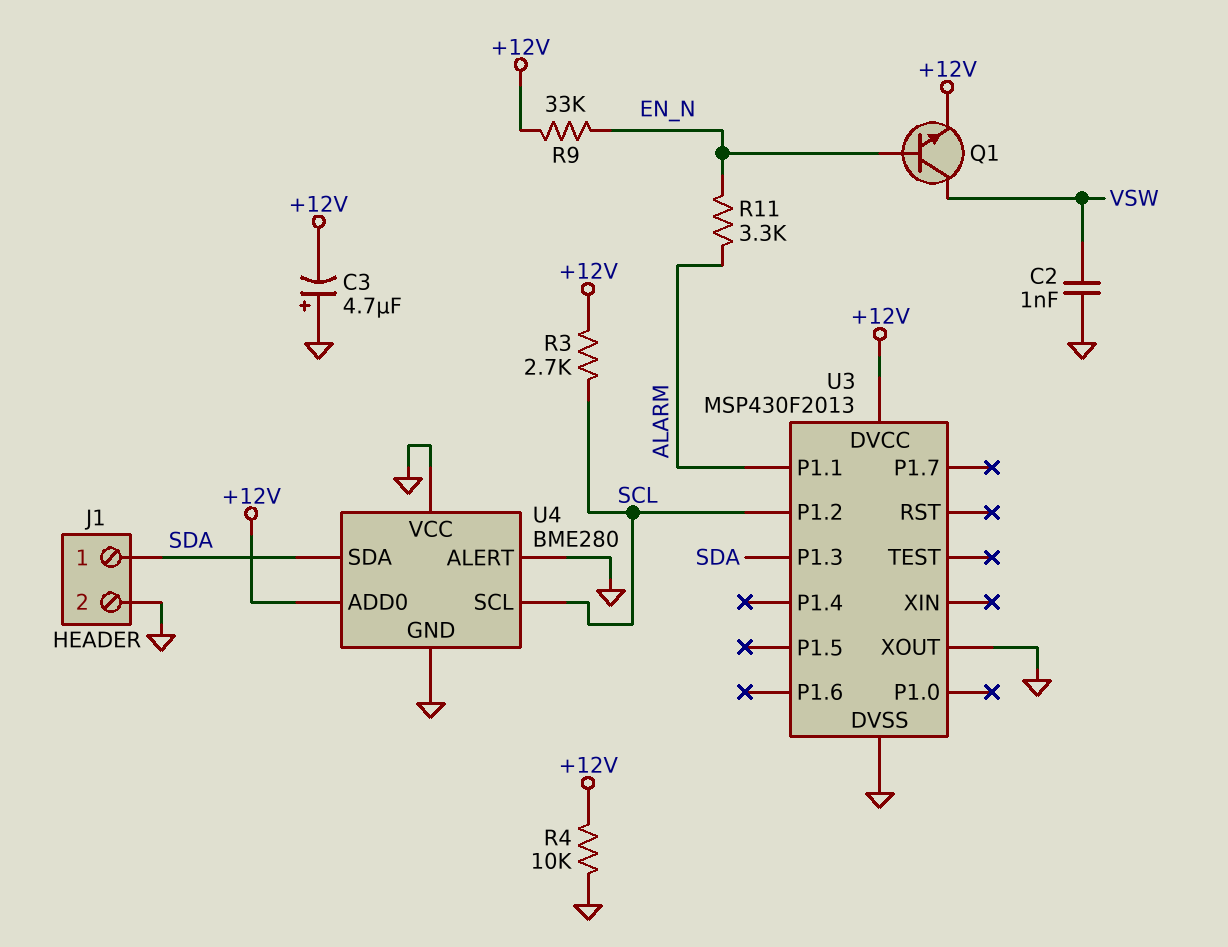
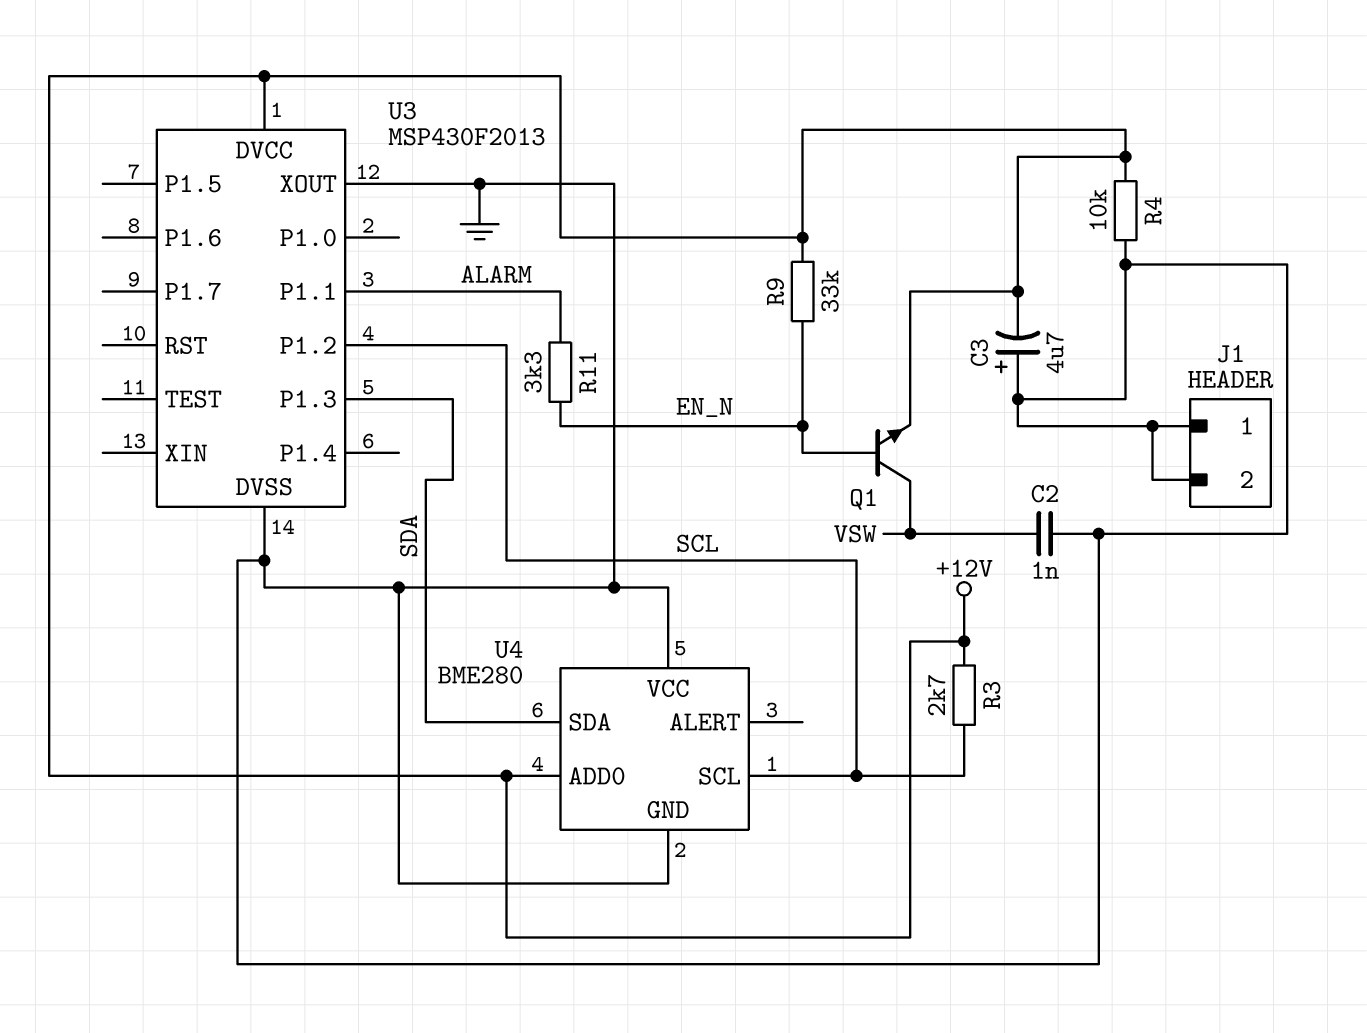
J1 pin 1: SDA -> GND
U4 pin ALERT: GND -> none

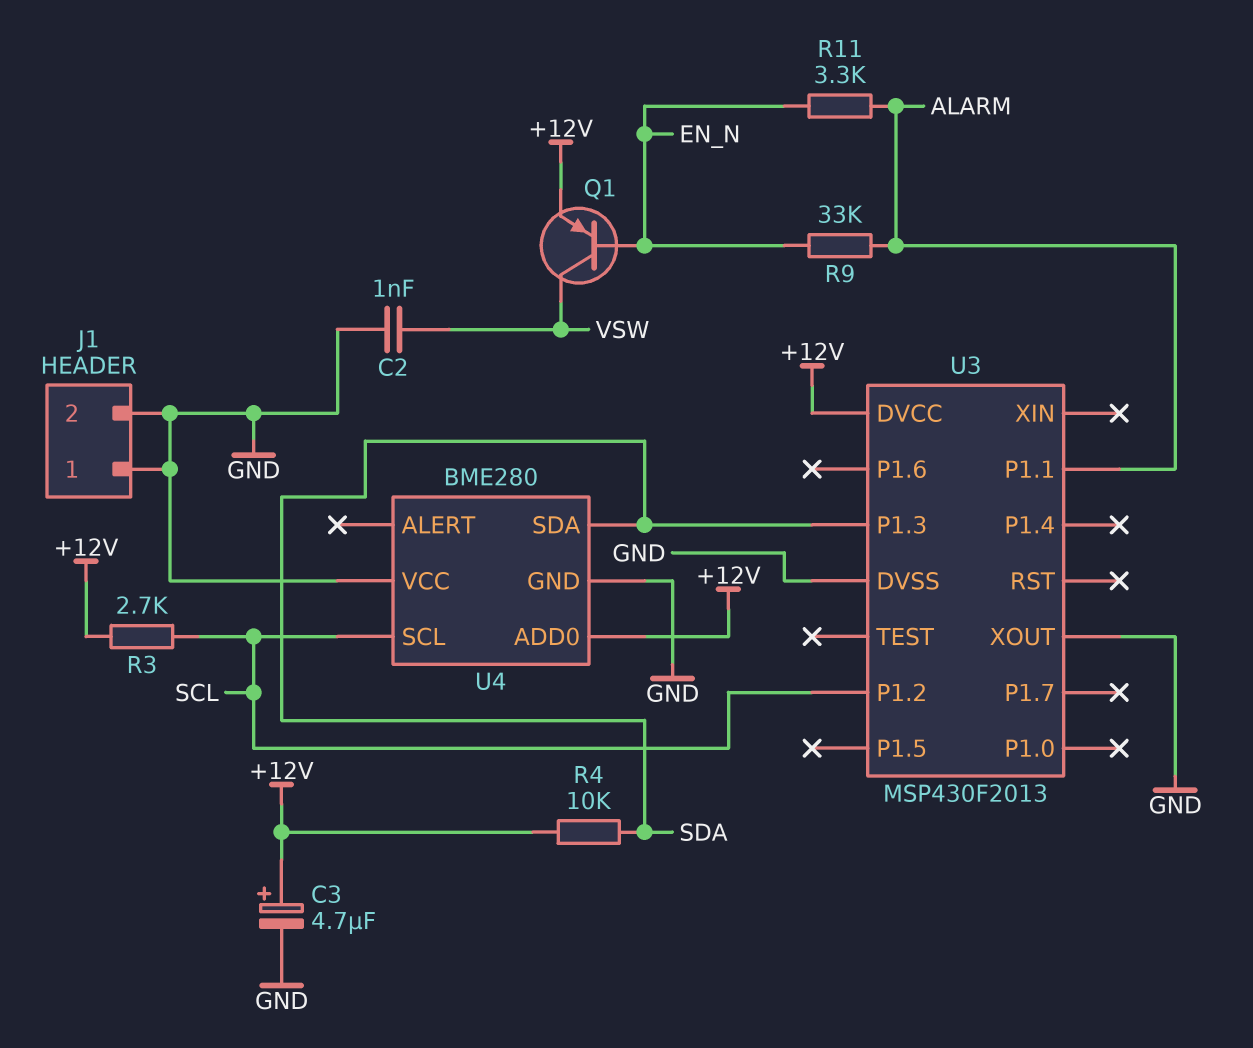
C3: 4.7uF (plus GND, minus +12V) -> 4.7uF (plus +12V, minus GND)
Q1: NPN (B EN_N, C VSW, E +12V) -> PNP (B EN_N, C VSW, E +12V)
R4: 10k (+12V, GND) -> 10k (+12V, SDA)
R9: 33k (+12V, EN_N) -> 33k (ALARM, EN_N)

